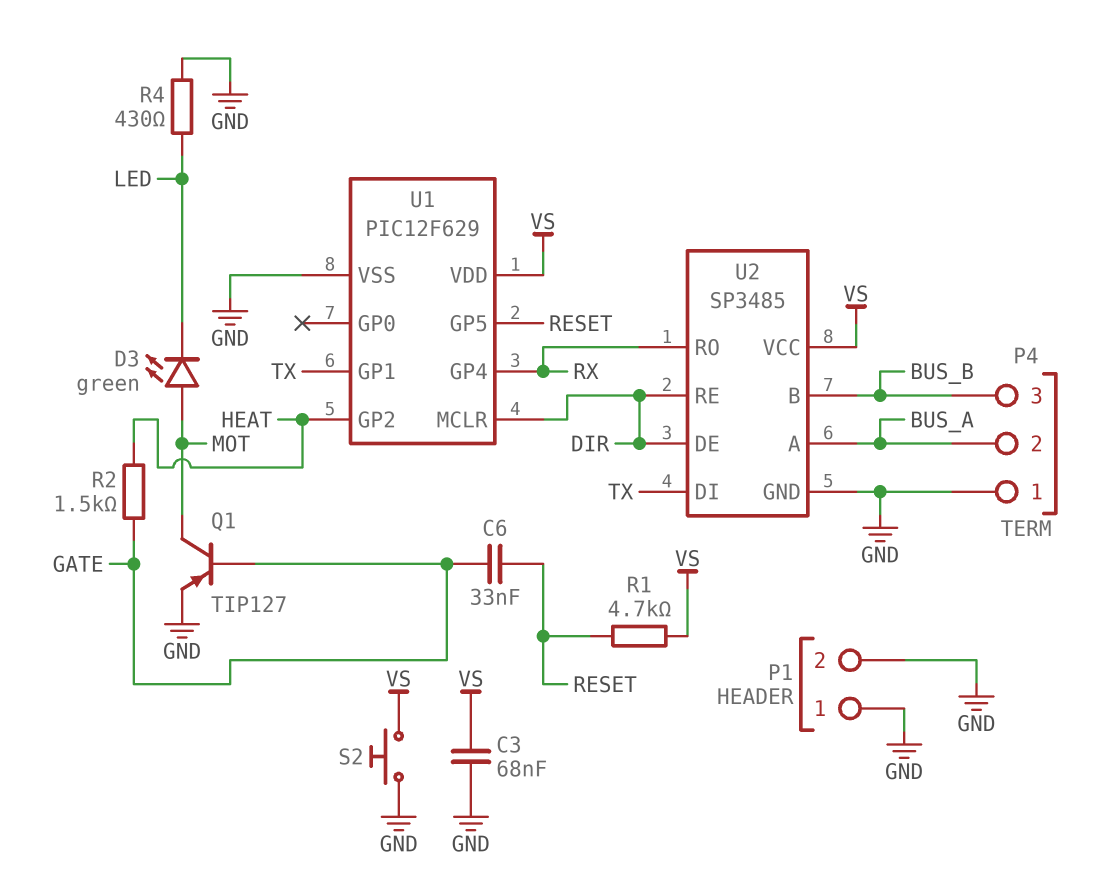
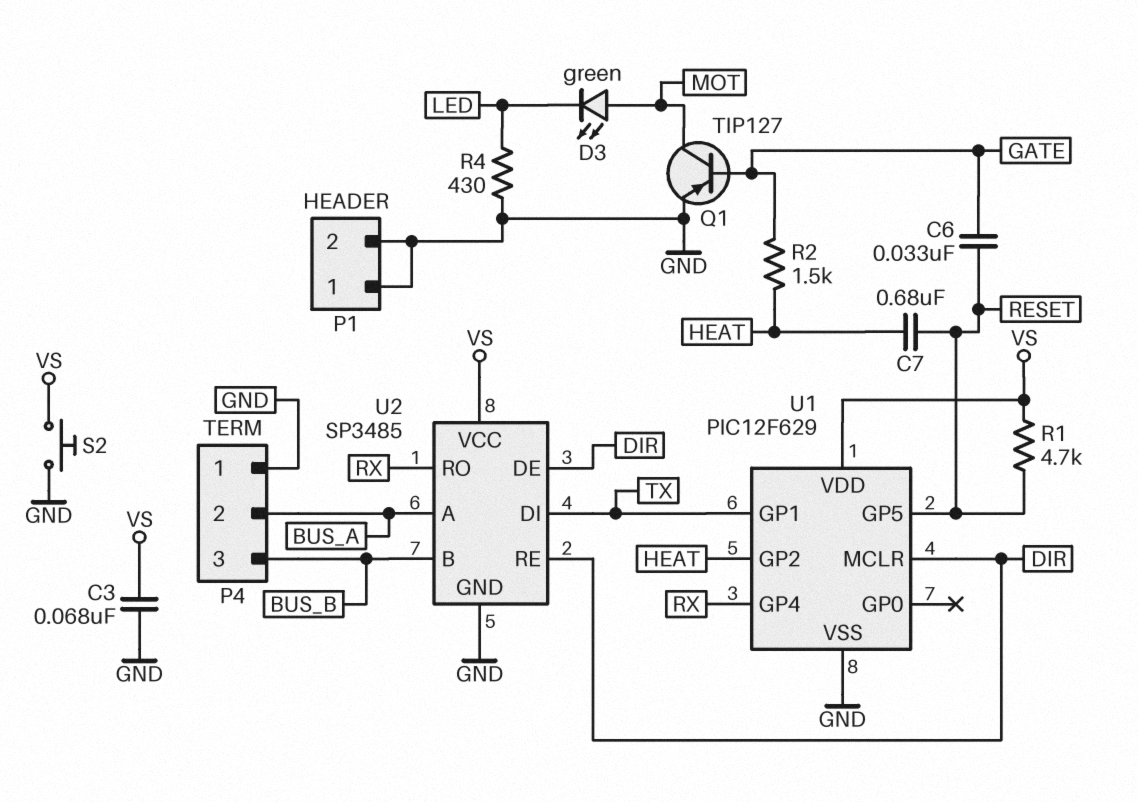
C7: none -> 680nF (HEAT, RESET)

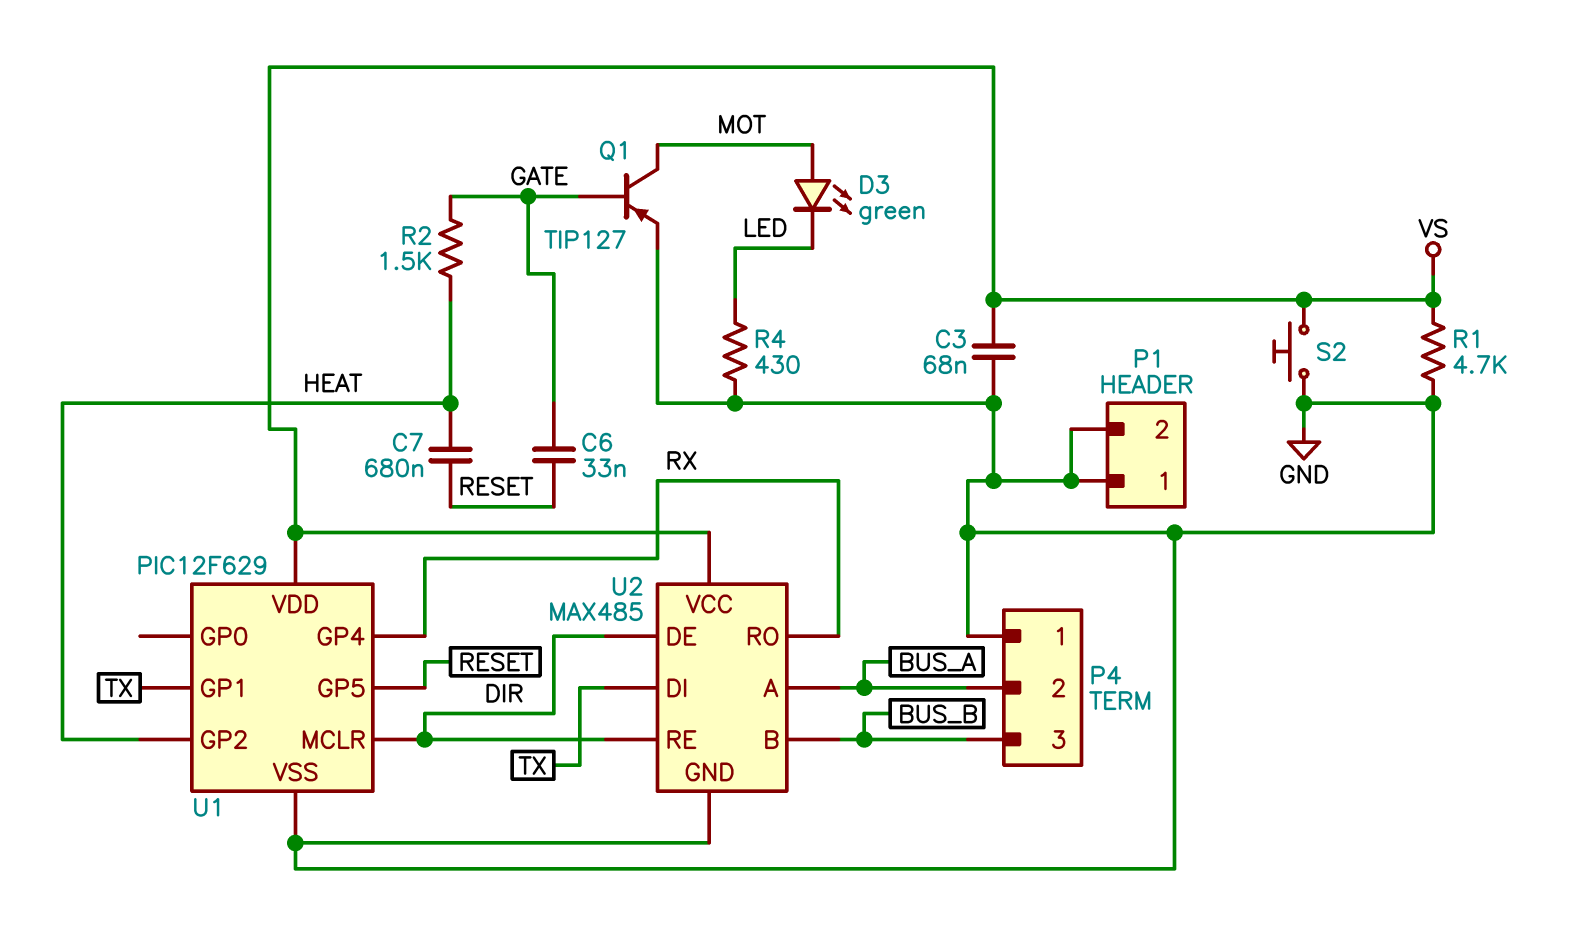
R1: 4.7k (RESET, VS) -> 4.7k (GND, VS)
U2: SP3485 -> MAX485

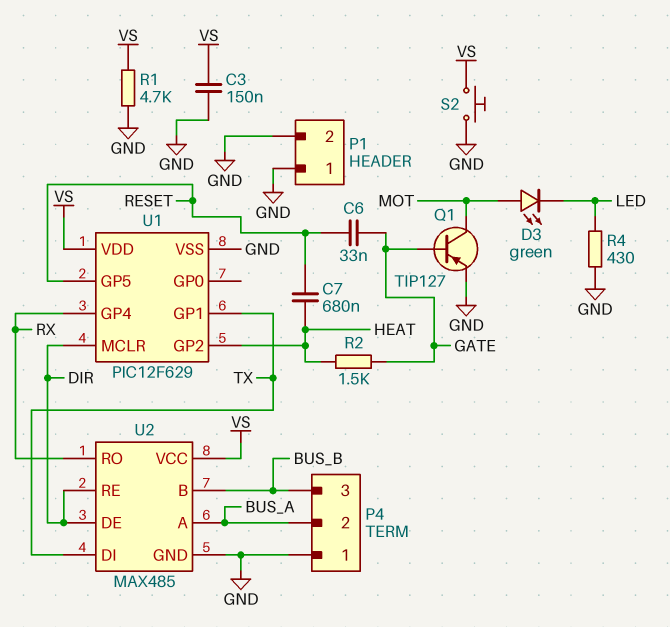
C3: 68nF (GND, VS) -> 150nF (GND, VS)

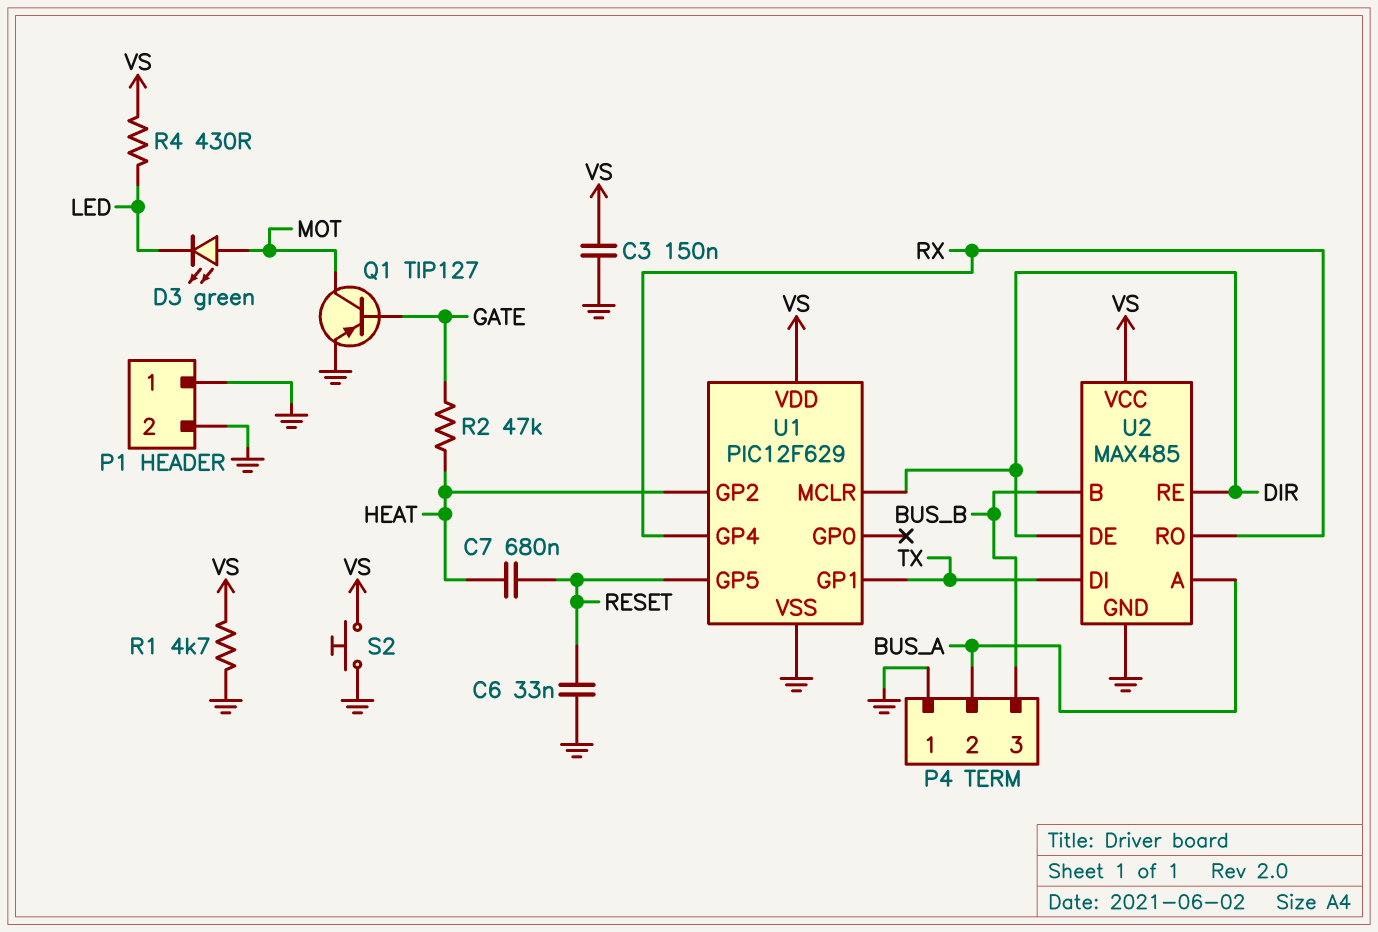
C6: 33nF (GATE, RESET) -> 33nF (GND, RESET)
R2: 1.5k (GATE, HEAT) -> 47k (GATE, HEAT)
R4: 430 (GND, LED) -> 430 (LED, VS)

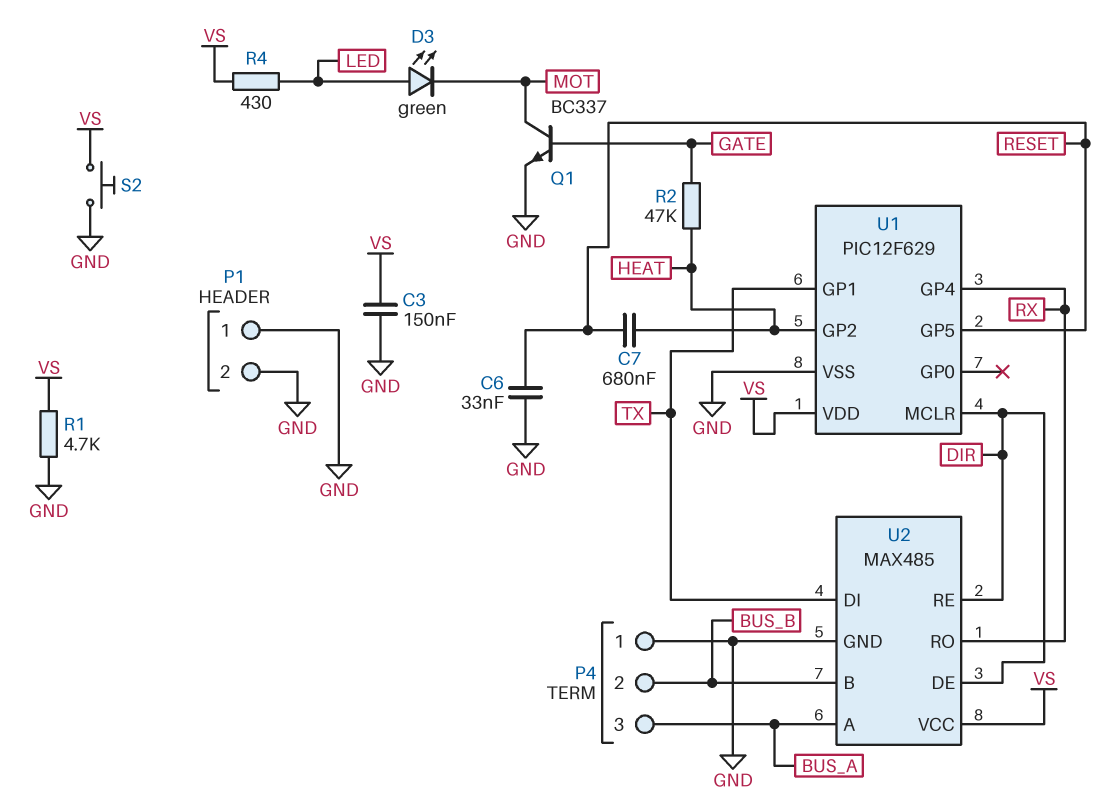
D3: LED green (A MOT, K LED) -> LED green (A LED, K MOT)
P4 pin 2: BUS_A -> BUS_B
P4 pin 3: BUS_B -> BUS_A
Q1: PNP TIP127 (B GATE, C MOT, E GND) -> NPN BC337 (B GATE, C MOT, E GND)

